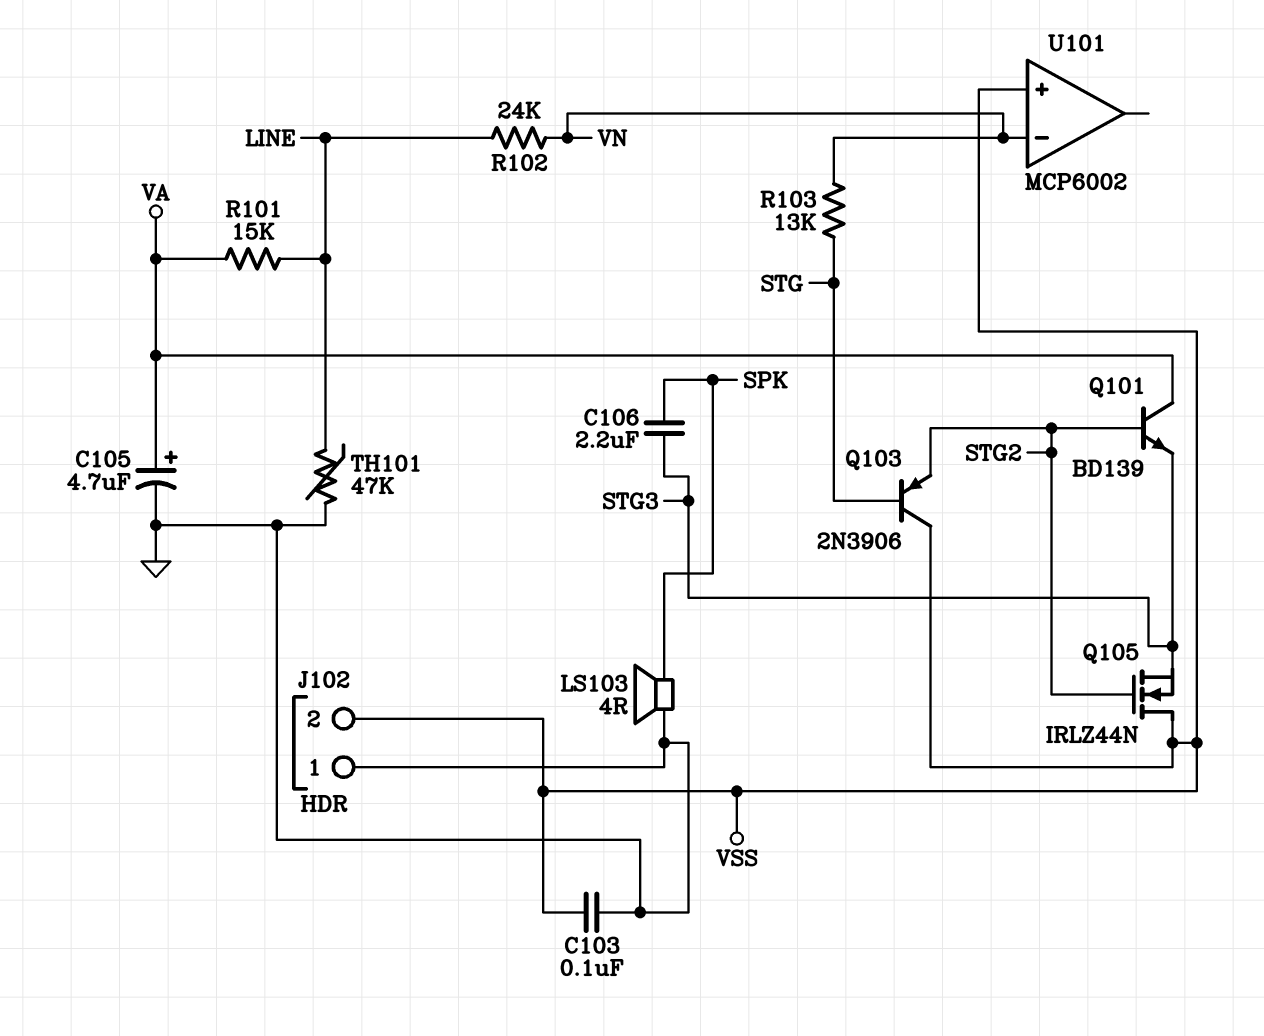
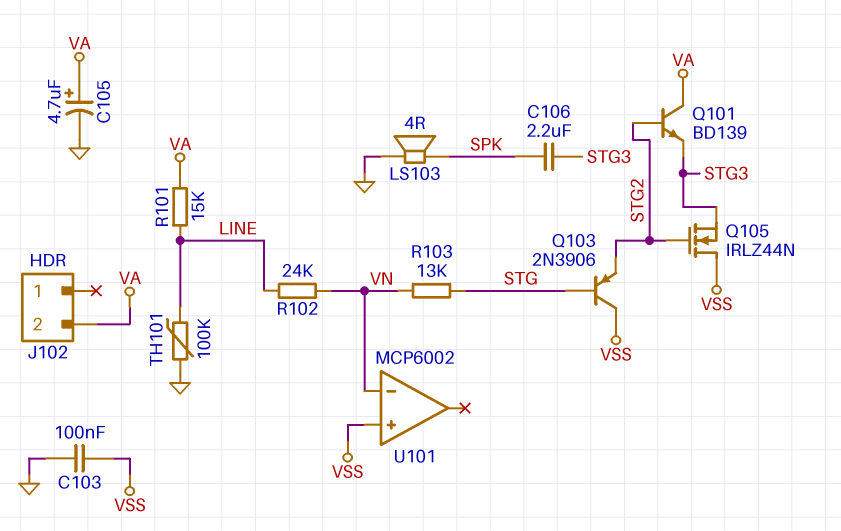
J102 pin 1: GND -> none
J102 pin 2: VSS -> VA
TH101: 47k (GND, LINE) -> 100k (GND, LINE)

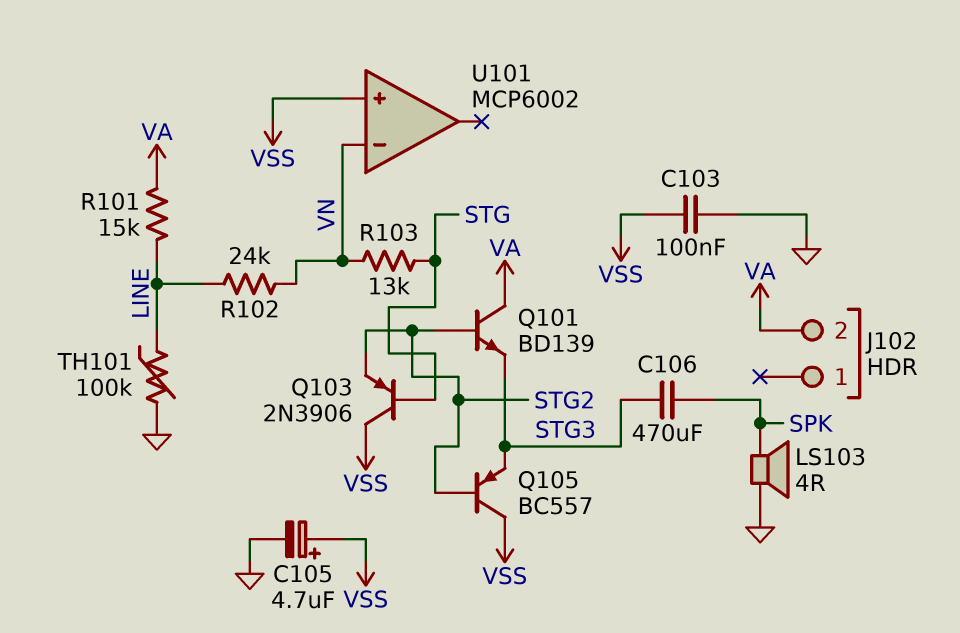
C105: 4.7uF (plus VA, minus GND) -> 4.7uF (plus VSS, minus GND)
C106: 2.2uF (SPK, STG3) -> 470uF (SPK, STG3)
Q105: NMOS IRLZ44N (G STG2, D VSS, S STG3) -> PNP BC557 (B STG2, C VSS, E STG3)

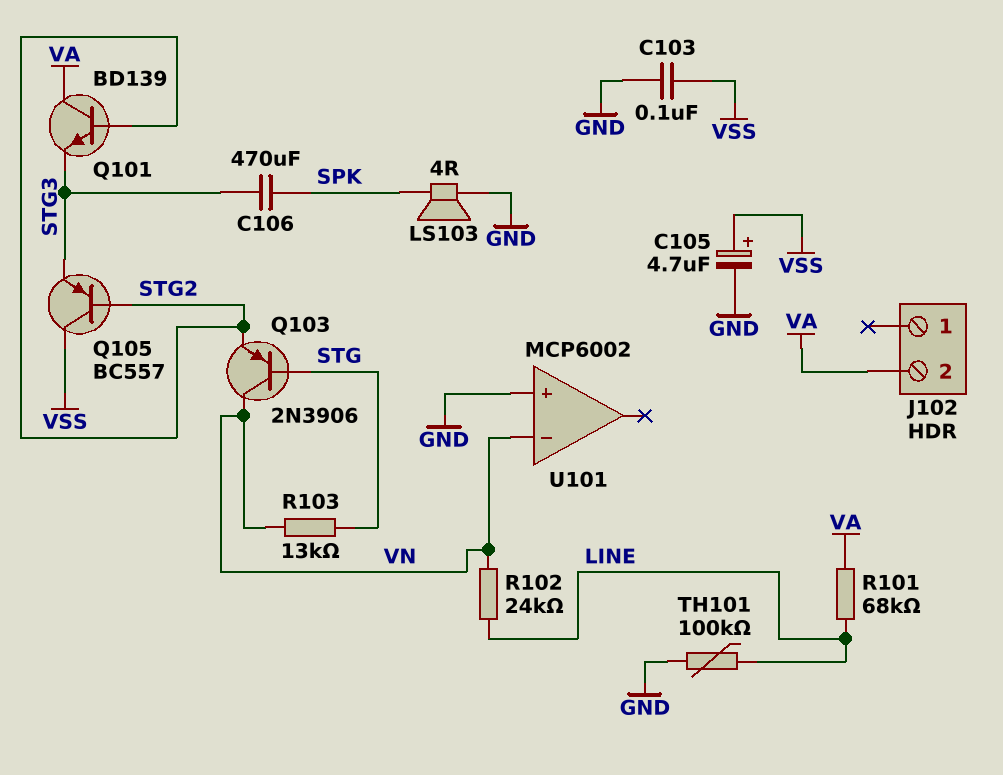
Q103: PNP 2N3906 (B STG, C VSS, E STG2) -> PNP 2N3906 (B STG, C VN, E STG2)
R101: 15k (LINE, VA) -> 68k (LINE, VA)
U101 pin in+: VSS -> GND

